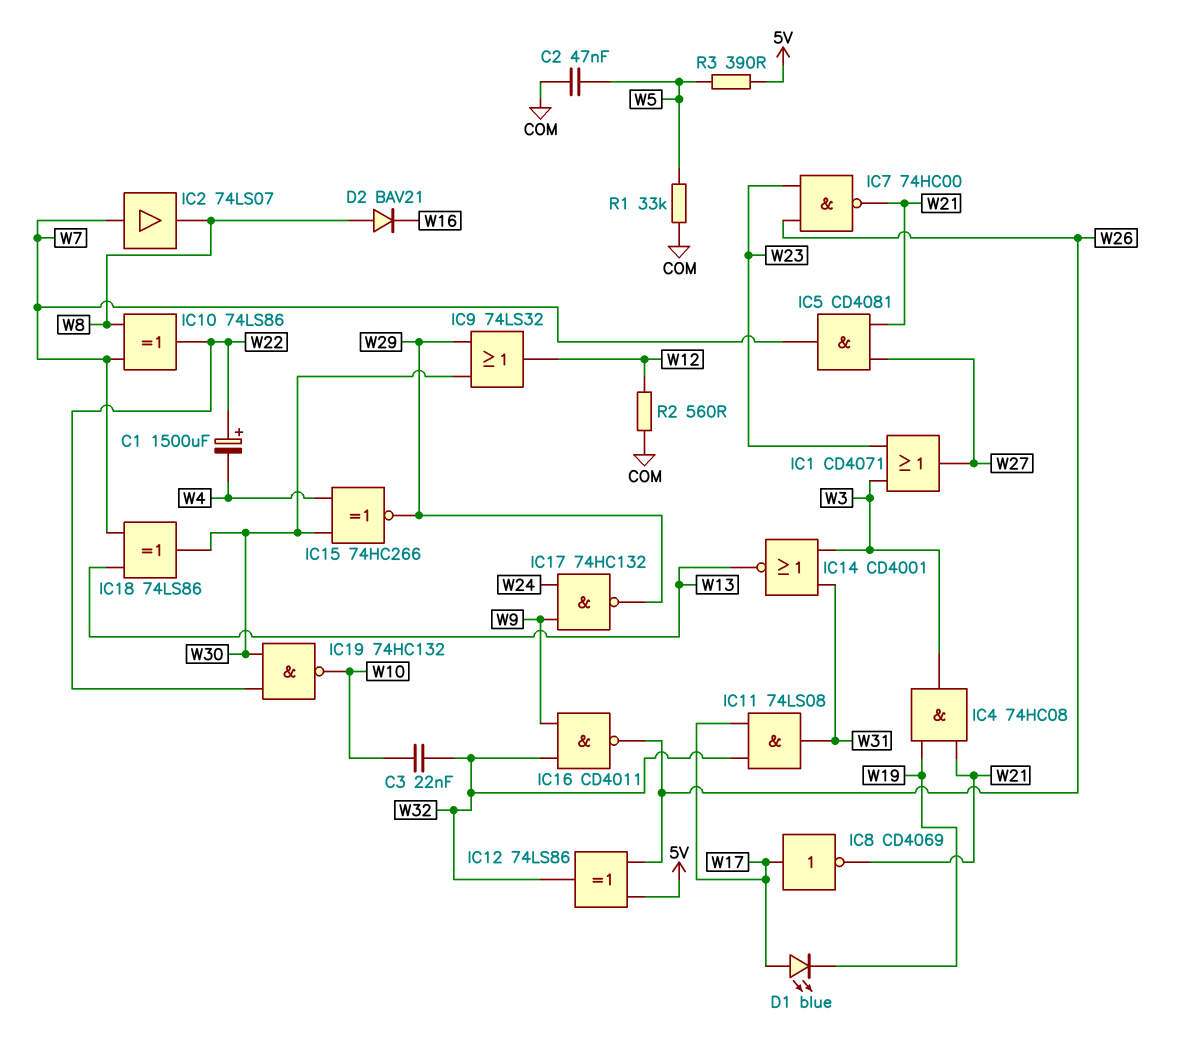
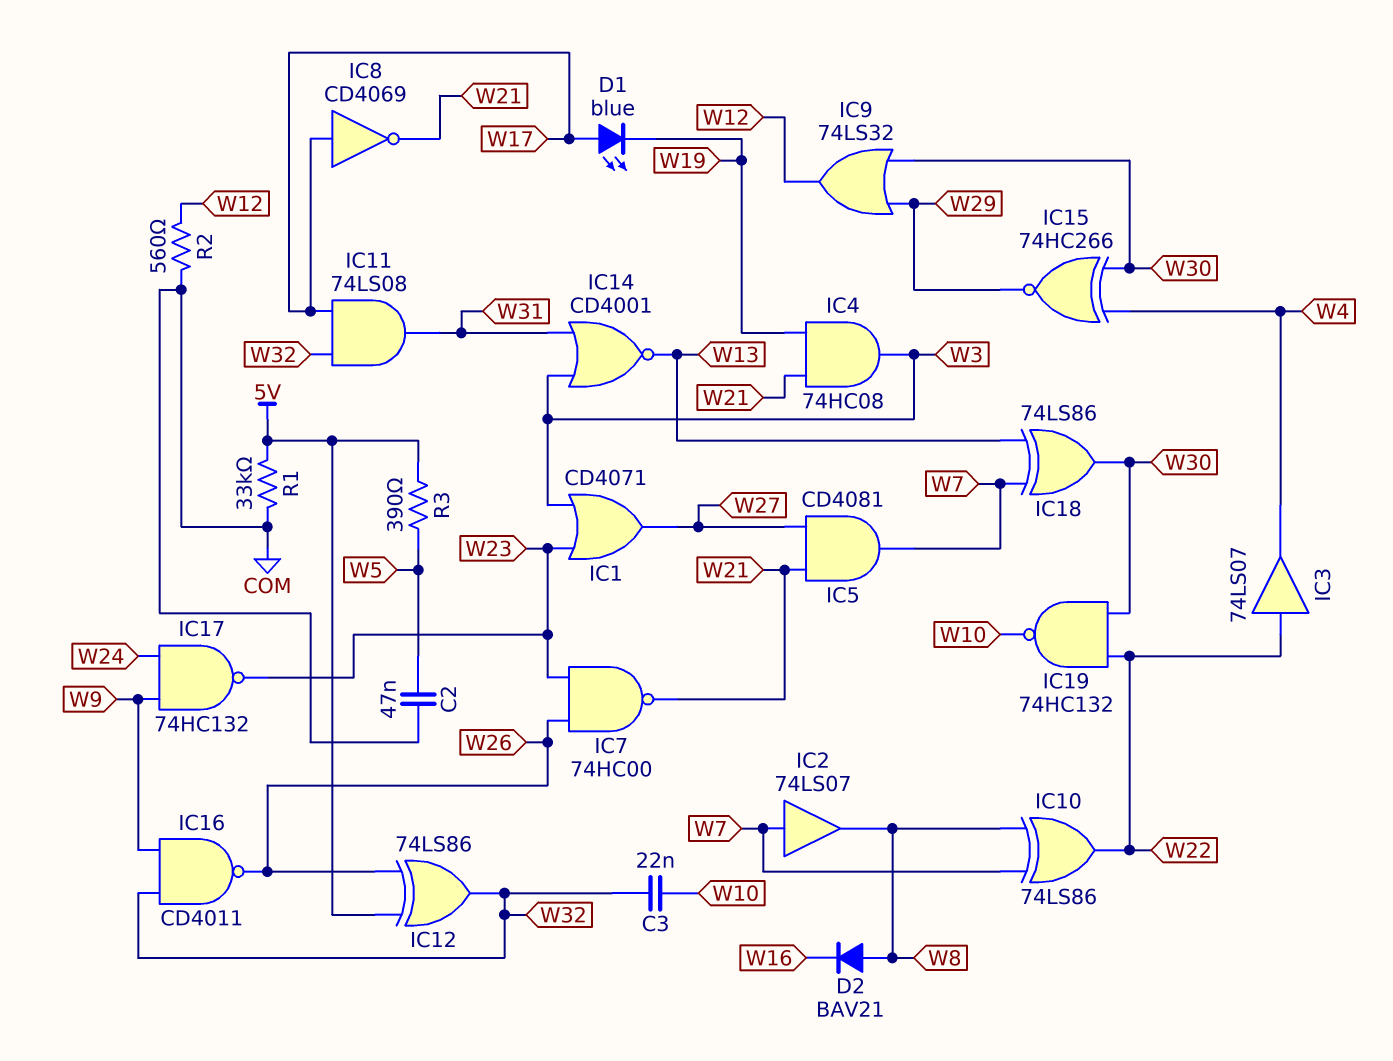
C1: 1500uF (plus W22, minus W4) -> none
IC3: none -> buffer 74LS07 (in W22, out W4)
IC17: NAND 74HC132 (in W9, in W24, out W29) -> NAND 74HC132 (in W9, in W24, out W23)
R1: 33k (COM, W5) -> 33k (5V, COM)

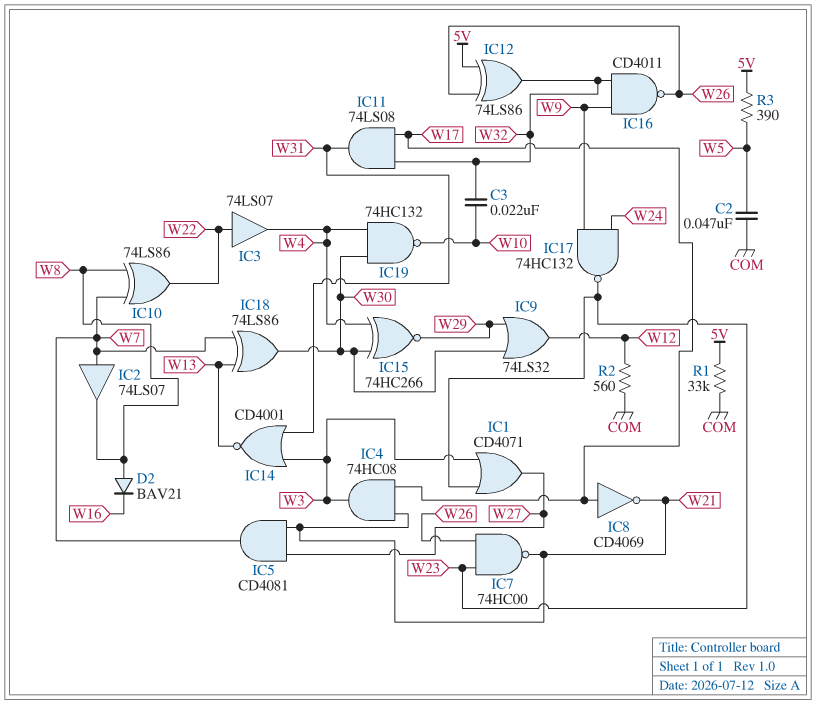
D1: LED blue (A W17, K W19) -> none
IC4: AND 74HC08 (in W19, in W21, out W3) -> AND 74HC08 (in W17, in W21, out W3)
IC19: NAND 74HC132 (in W22, in W30, out W10) -> NAND 74HC132 (in W4, in W30, out W10)

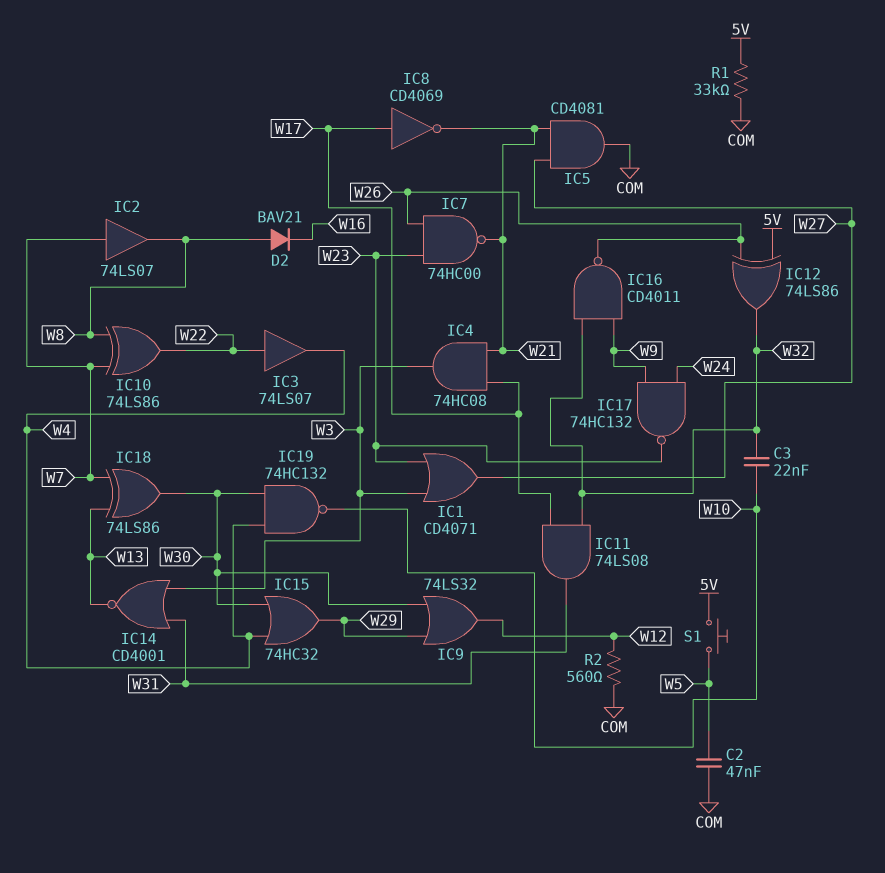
IC5: AND CD4081 (in W21, in W27, out W7) -> AND CD4081 (in W21, in W27, out COM)
IC15: XNOR 74HC266 (in W4, in W30, out W29) -> OR 74HC32 (in W4, in W30, out W29)
R3: 390 (5V, W5) -> none
S1: none -> button (5V, W5)

